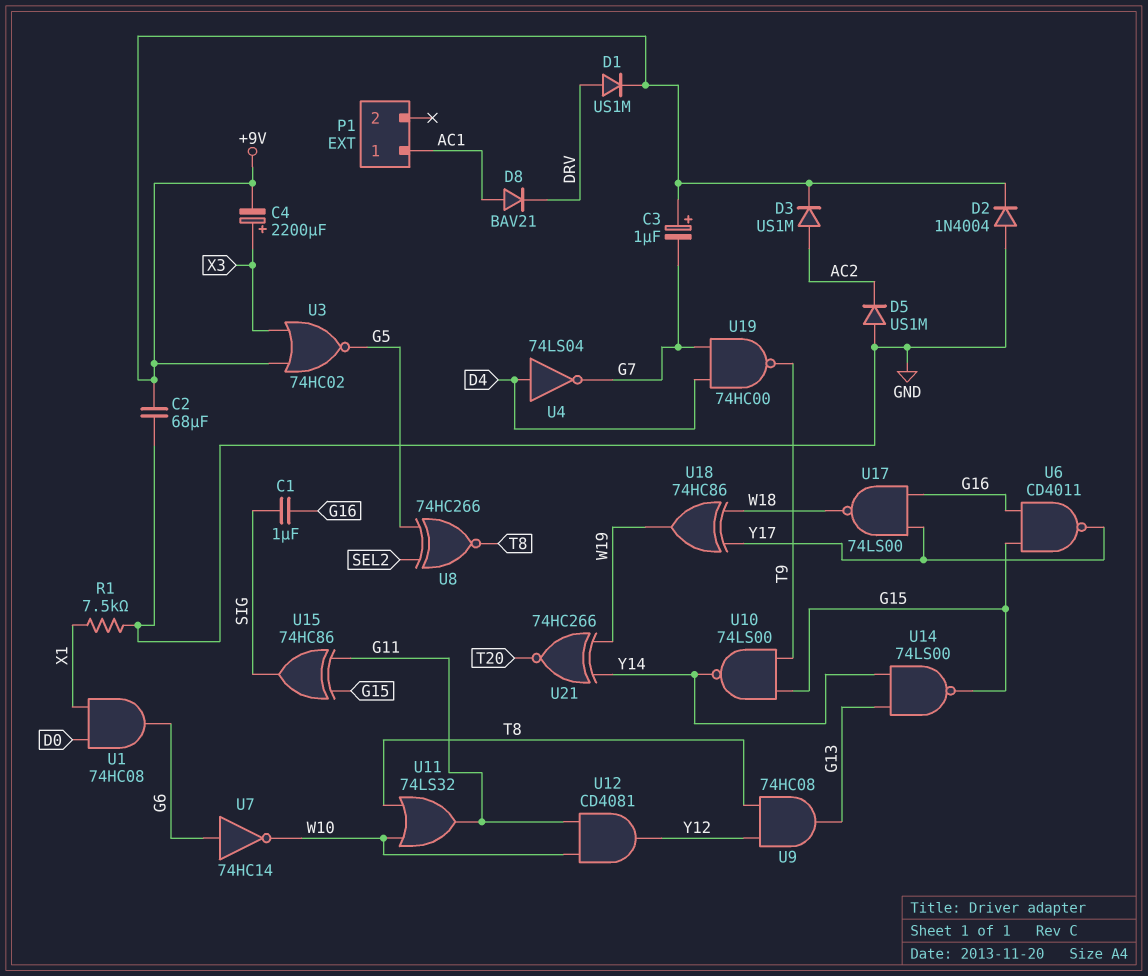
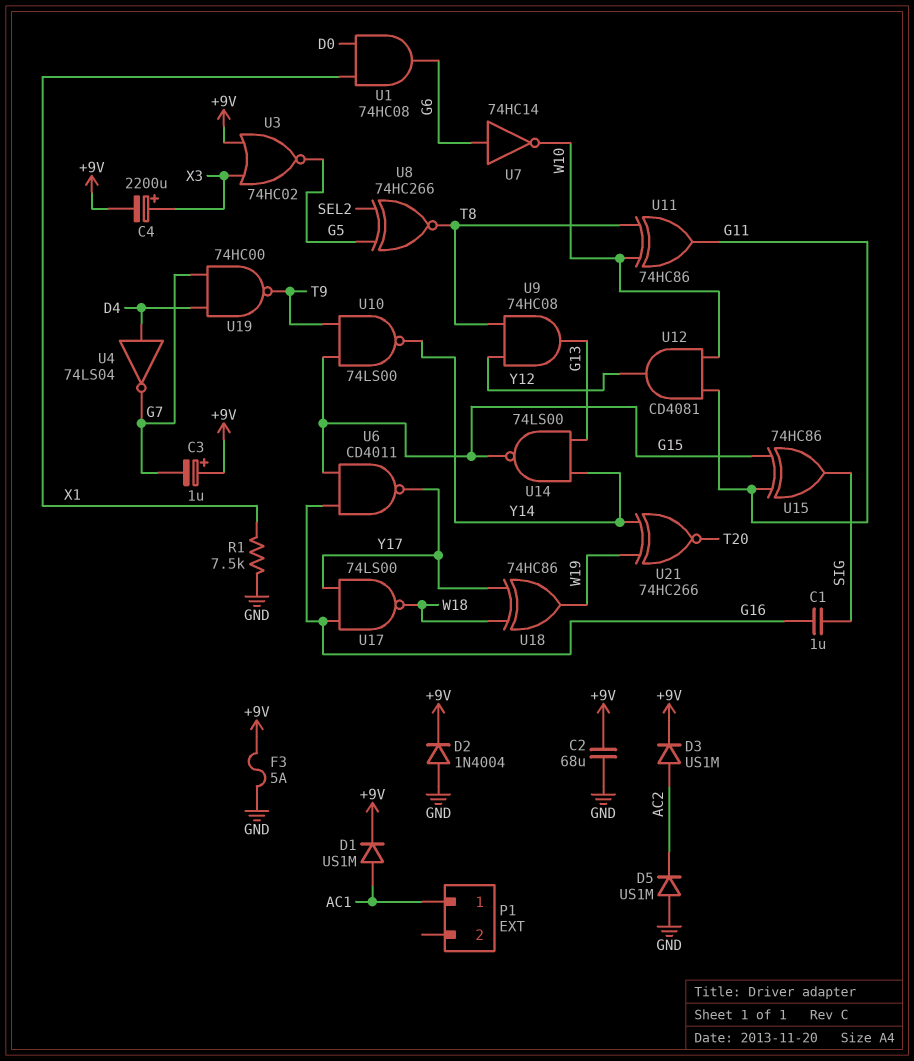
D1: diode US1M (A DRV, K +9V) -> diode US1M (A AC1, K +9V)
D8: diode BAV21 (A AC1, K DRV) -> none
F3: none -> 5A (+9V, GND)
U11: OR 74LS32 (in T8, in W10, out G11) -> XOR 74HC86 (in T8, in W10, out G11)

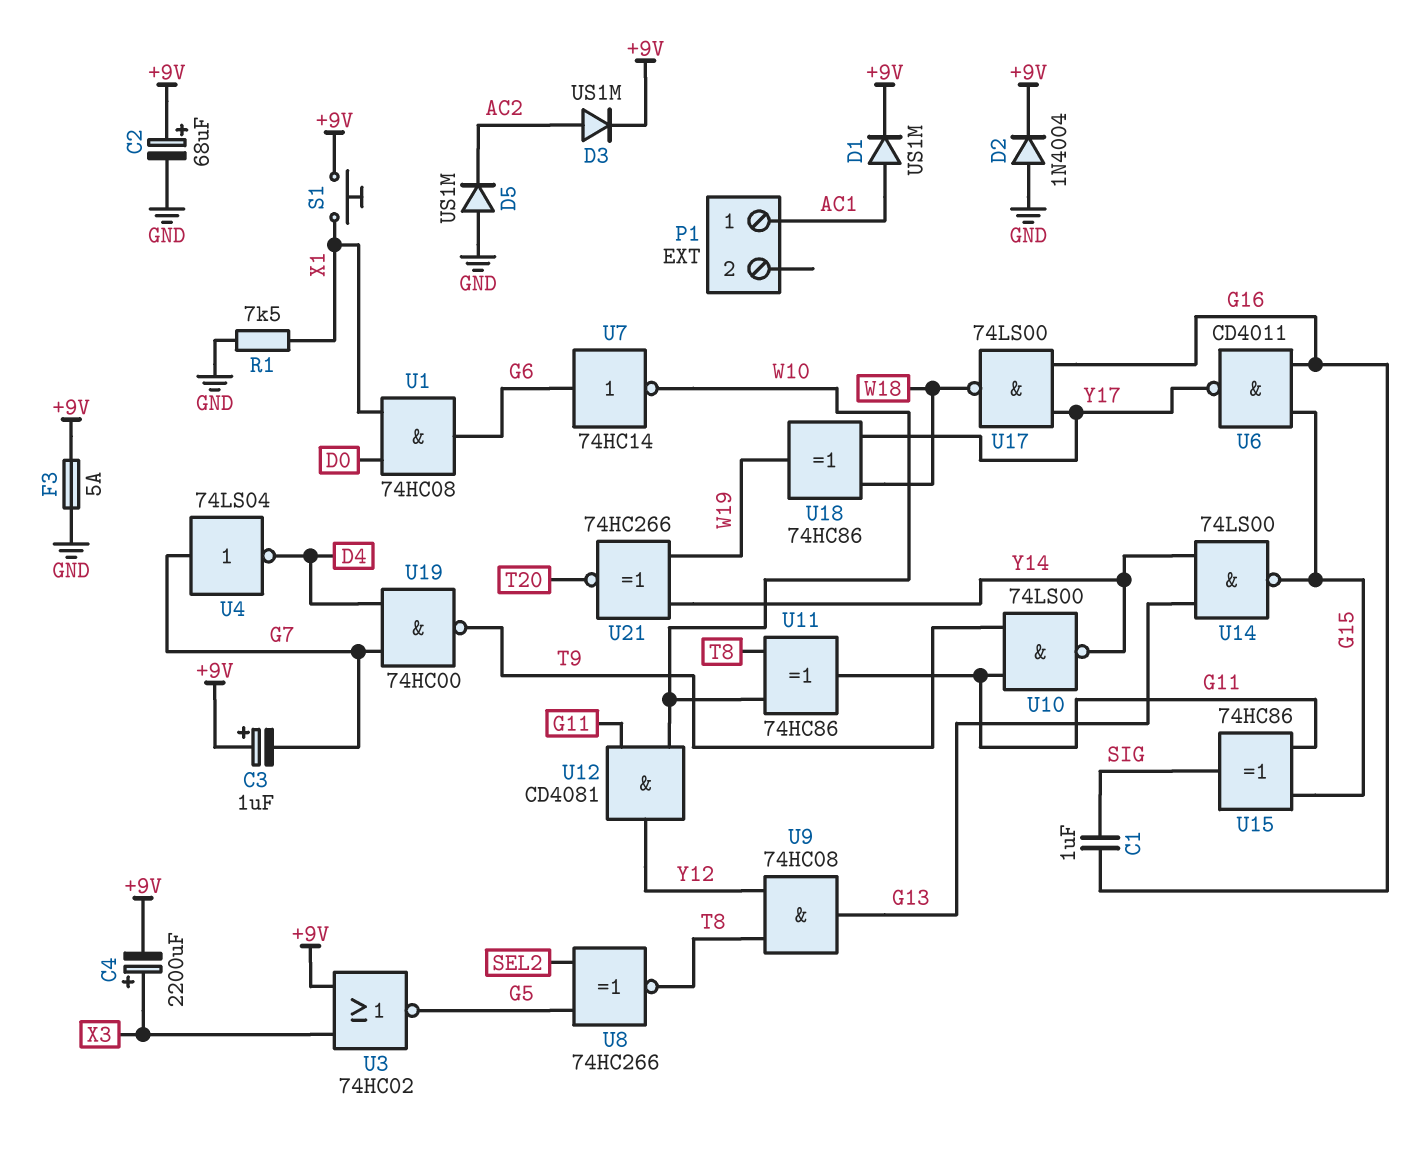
C2: 68uF (+9V, GND) -> 68uF (plus +9V, minus GND)
S1: none -> button (+9V, X1)
U4: NOT 74LS04 (in D4, out G7) -> NOT 74LS04 (in G7, out D4)
U10: NAND 74LS00 (in G15, in T9, out Y14) -> NAND 74LS00 (in G11, in T9, out Y14)

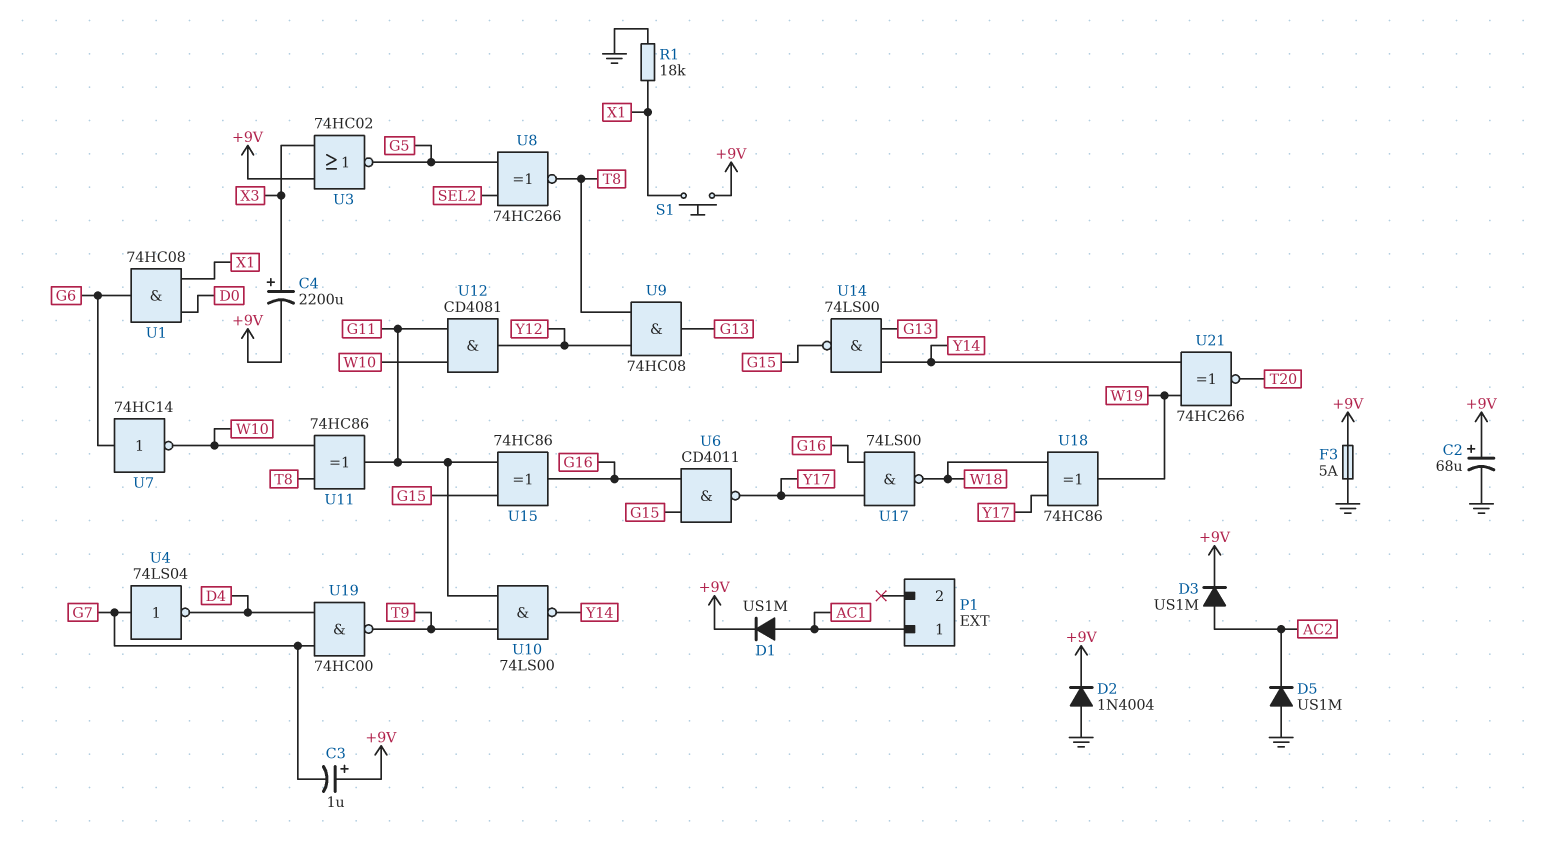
C1: 1uF (G16, SIG) -> none
R1: 7.5k (GND, X1) -> 18k (GND, X1)
U15: XOR 74HC86 (in G11, in G15, out SIG) -> XOR 74HC86 (in G11, in G15, out G16)

